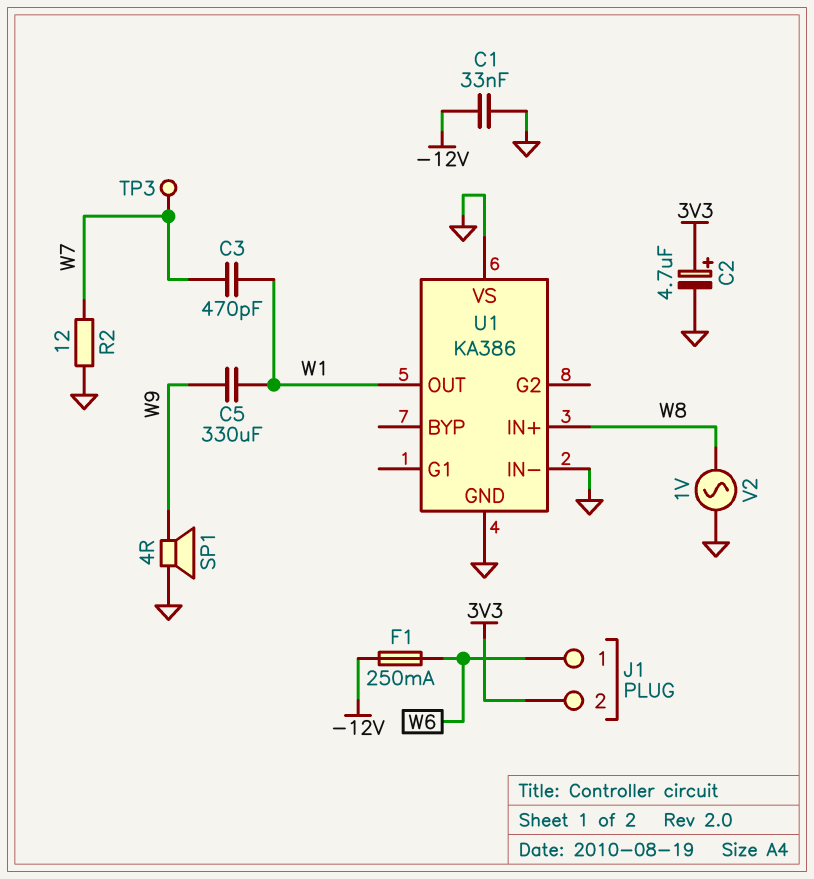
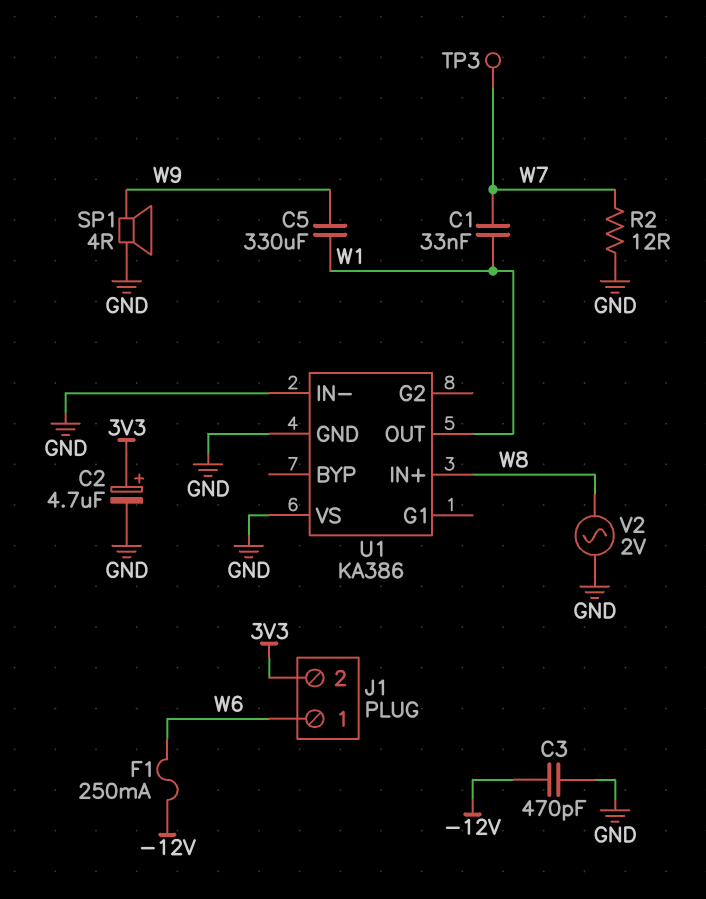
C1: 33nF (-12V, GND) -> 33nF (W1, W7)
C3: 470pF (W1, W7) -> 470pF (-12V, GND)
V2: AC 1V (GND, W8) -> AC 2V (GND, W8)

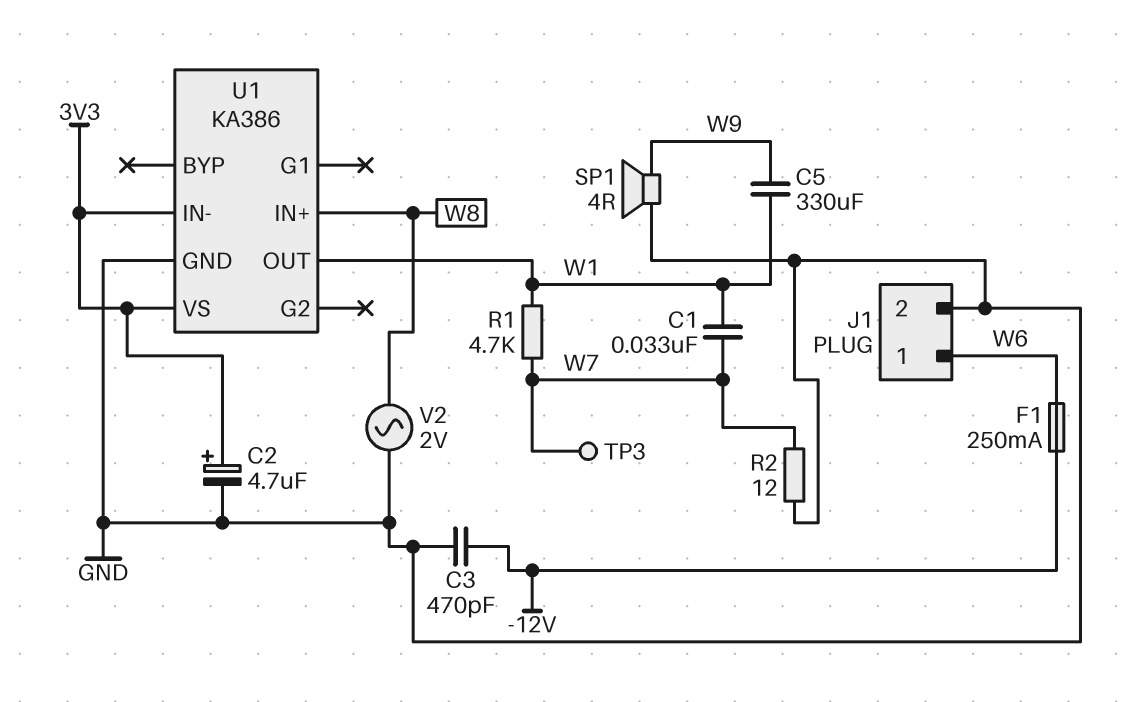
J1 pin 2: 3V3 -> GND
R1: none -> 4.7k (W1, W7)
U1 pin IN-: GND -> 3V3
U1 pin VS: GND -> 3V3

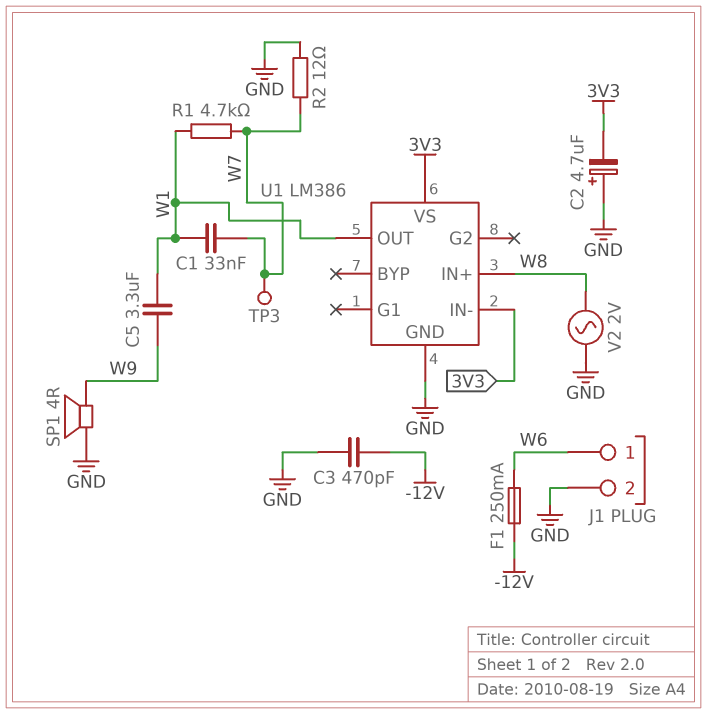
C2: 4.7uF (plus 3V3, minus GND) -> 4.7uF (plus GND, minus 3V3)
C5: 330uF (W1, W9) -> 3.3uF (W1, W9)
U1: KA386 -> LM386

